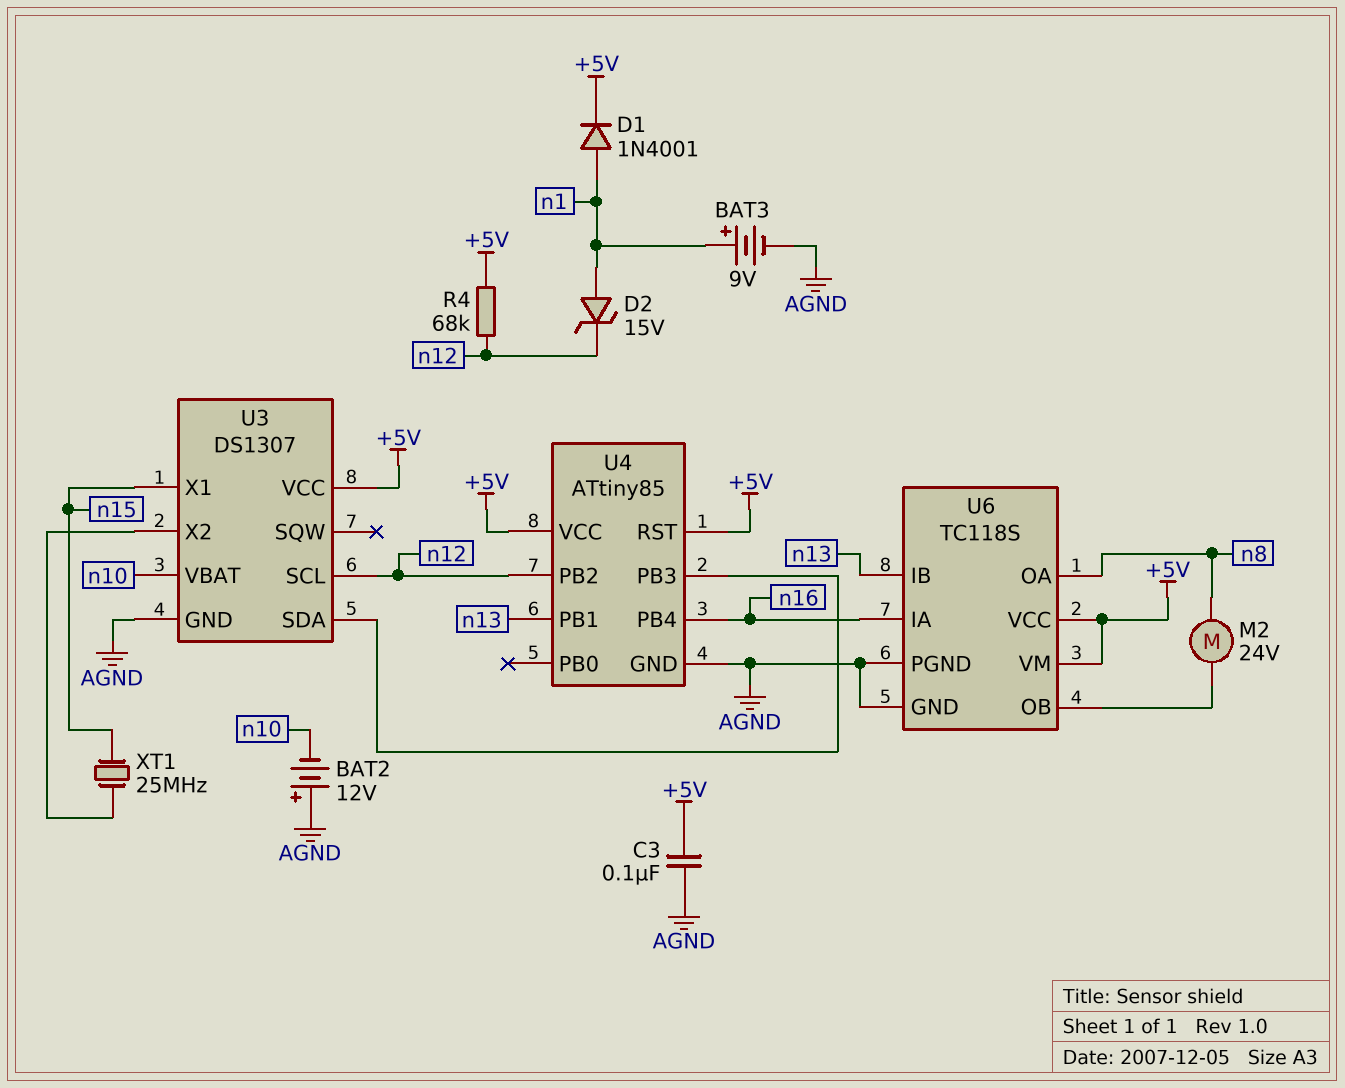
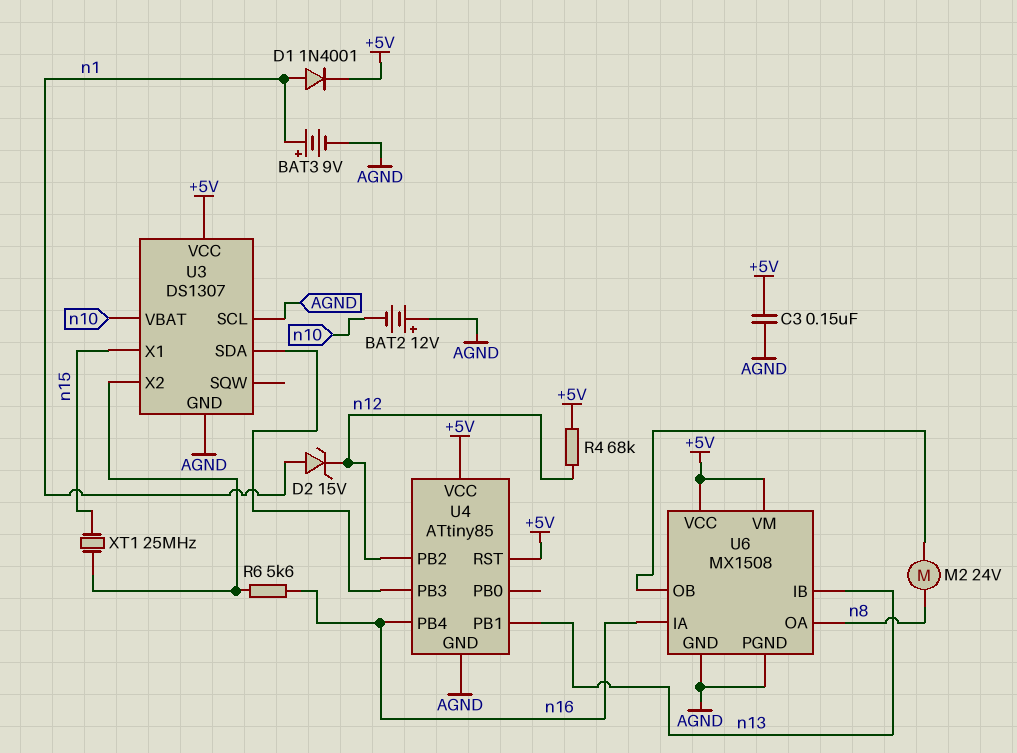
C3: 100nF (+5V, AGND) -> 150nF (+5V, AGND)
R6: none -> 5.6k (U3/X2, n16)
U3 pin SCL: n12 -> AGND
U6: TC118S -> MX1508

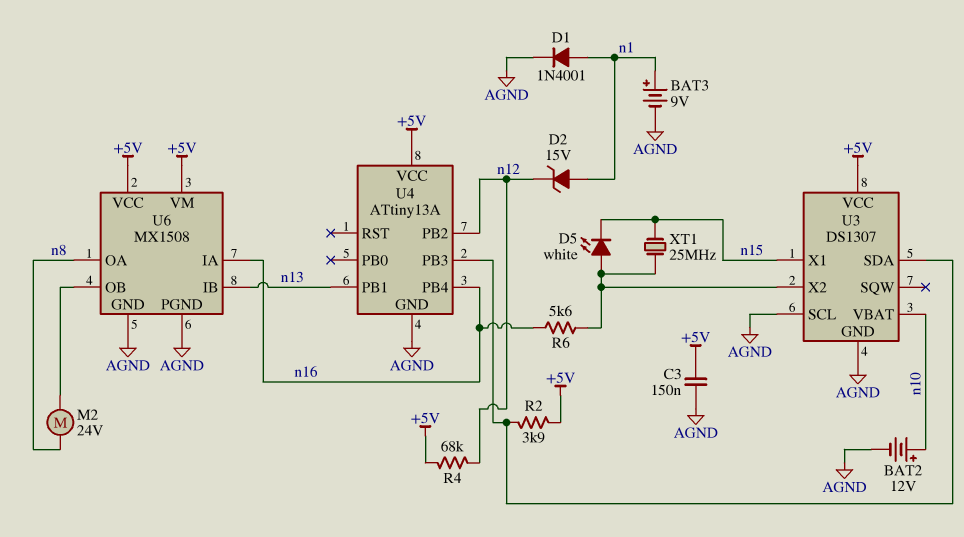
BAT2: 12V (plus AGND, minus n10) -> 12V (plus n10, minus AGND)
D1: diode 1N4001 (A n1, K +5V) -> diode 1N4001 (A n1, K AGND)
D5: none -> LED white (A U3/X2, K n15)
R2: none -> 3.9k (+5V, U3/SDA)
U4: ATtiny85 -> ATtiny13A
U4 pin RST: +5V -> none

